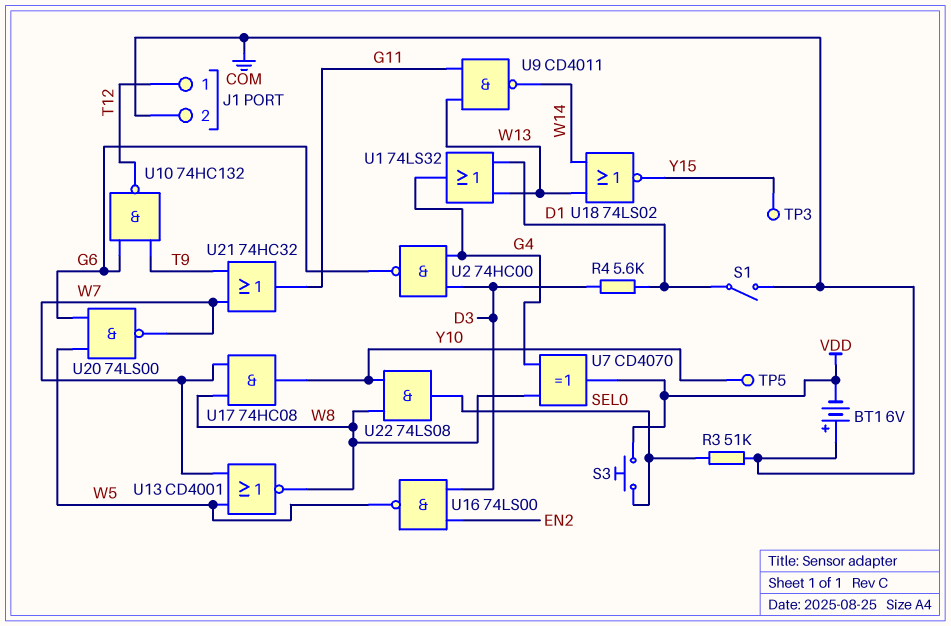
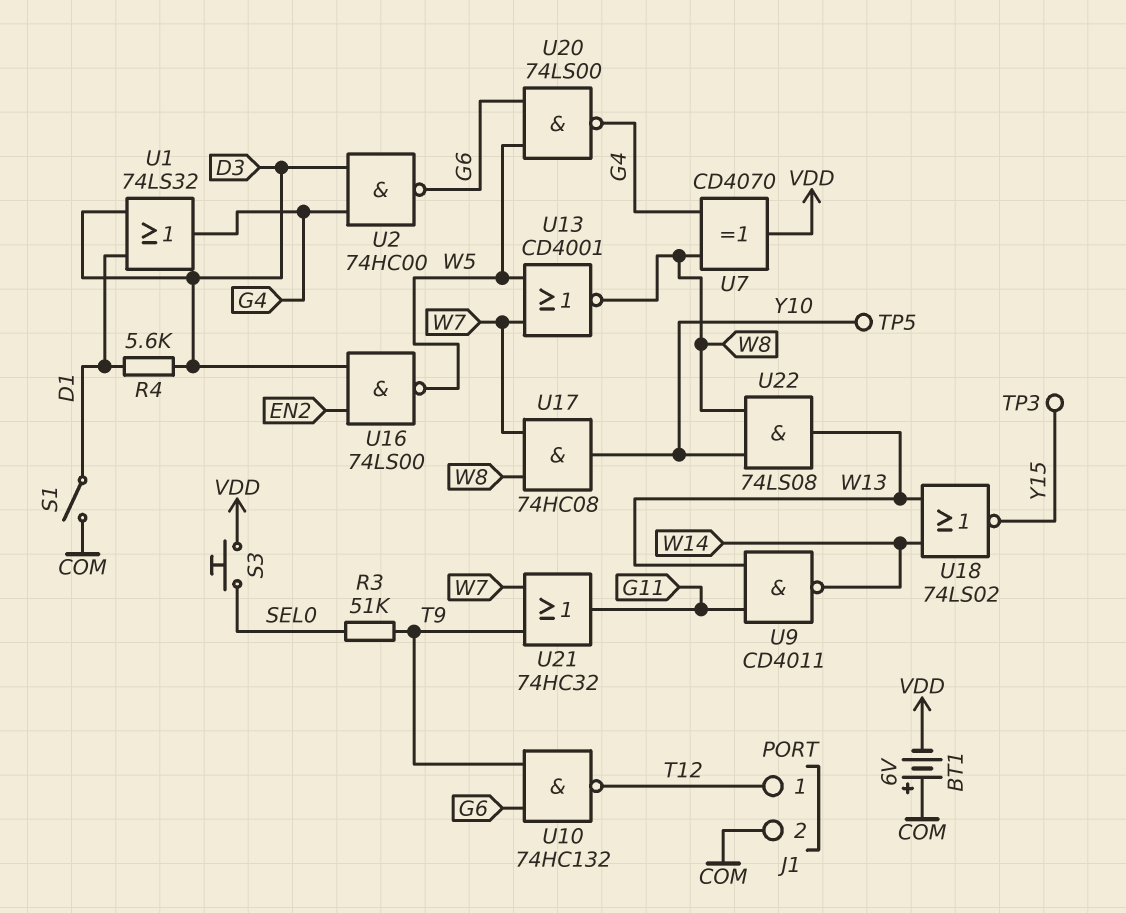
R3: 51k (COM, SEL0) -> 51k (SEL0, T9)
U1: OR 74LS32 (in D1, in W13, out G4) -> OR 74LS32 (in D1, in D3, out G4)
U20: NAND 74LS00 (in G6, in W5, out W7) -> NAND 74LS00 (in G6, in W5, out G4)
U22: AND 74LS08 (in W8, in Y10, out SEL0) -> AND 74LS08 (in W8, in Y10, out W13)

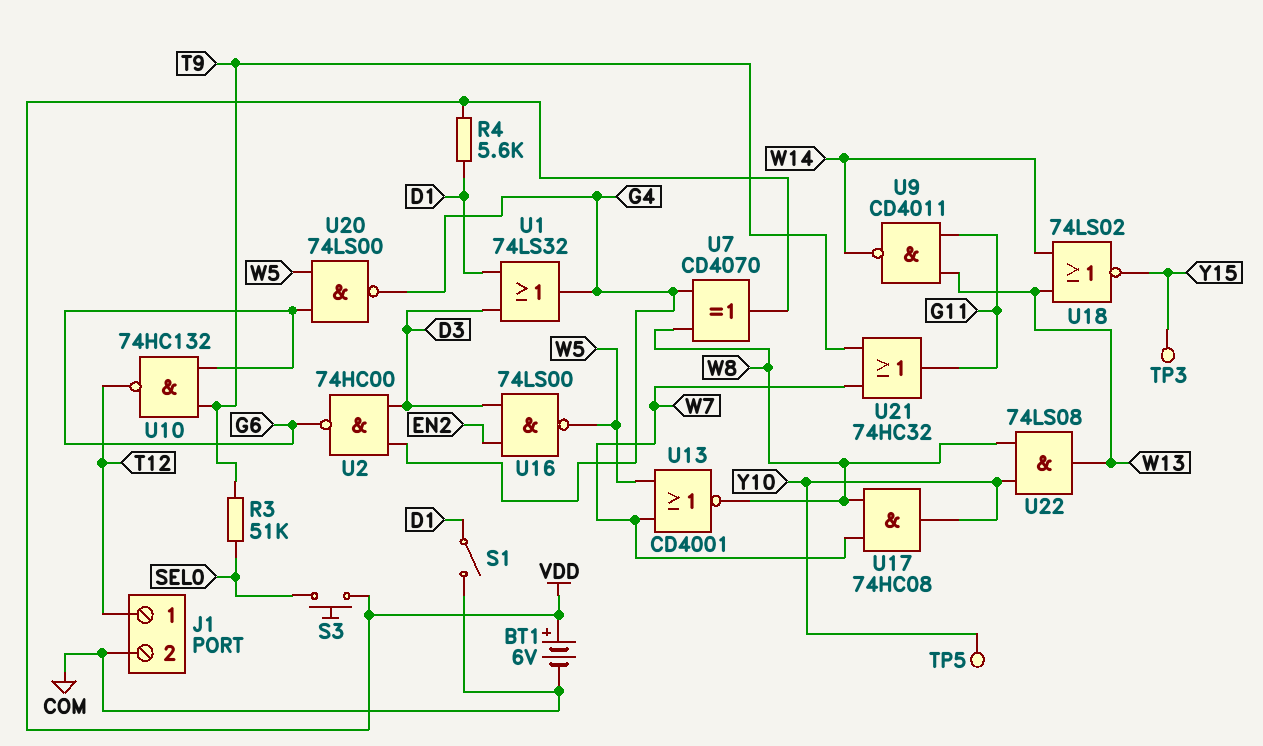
BT1: 6V (plus COM, minus VDD) -> 6V (plus VDD, minus COM)
R4: 5.6k (D1, D3) -> 5.6k (D1, VDD)

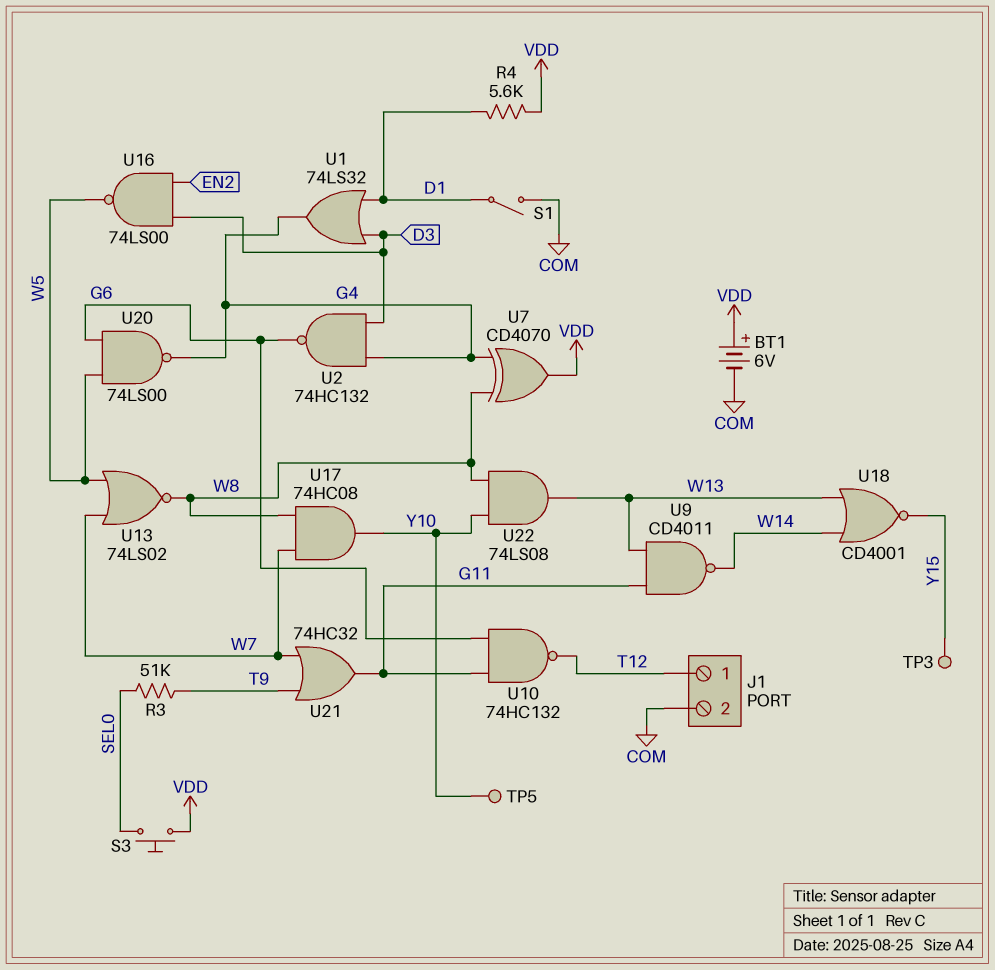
U2: NAND 74HC00 (in D3, in G4, out G6) -> NAND 74HC132 (in D3, in G4, out G6)
U10: NAND 74HC132 (in G6, in T9, out T12) -> NAND 74HC132 (in G6, in G11, out T12)
U13: NOR CD4001 (in W5, in W7, out W8) -> NOR 74LS02 (in W5, in W7, out W8)
U18: NOR 74LS02 (in W13, in W14, out Y15) -> NOR CD4001 (in W13, in W14, out Y15)

